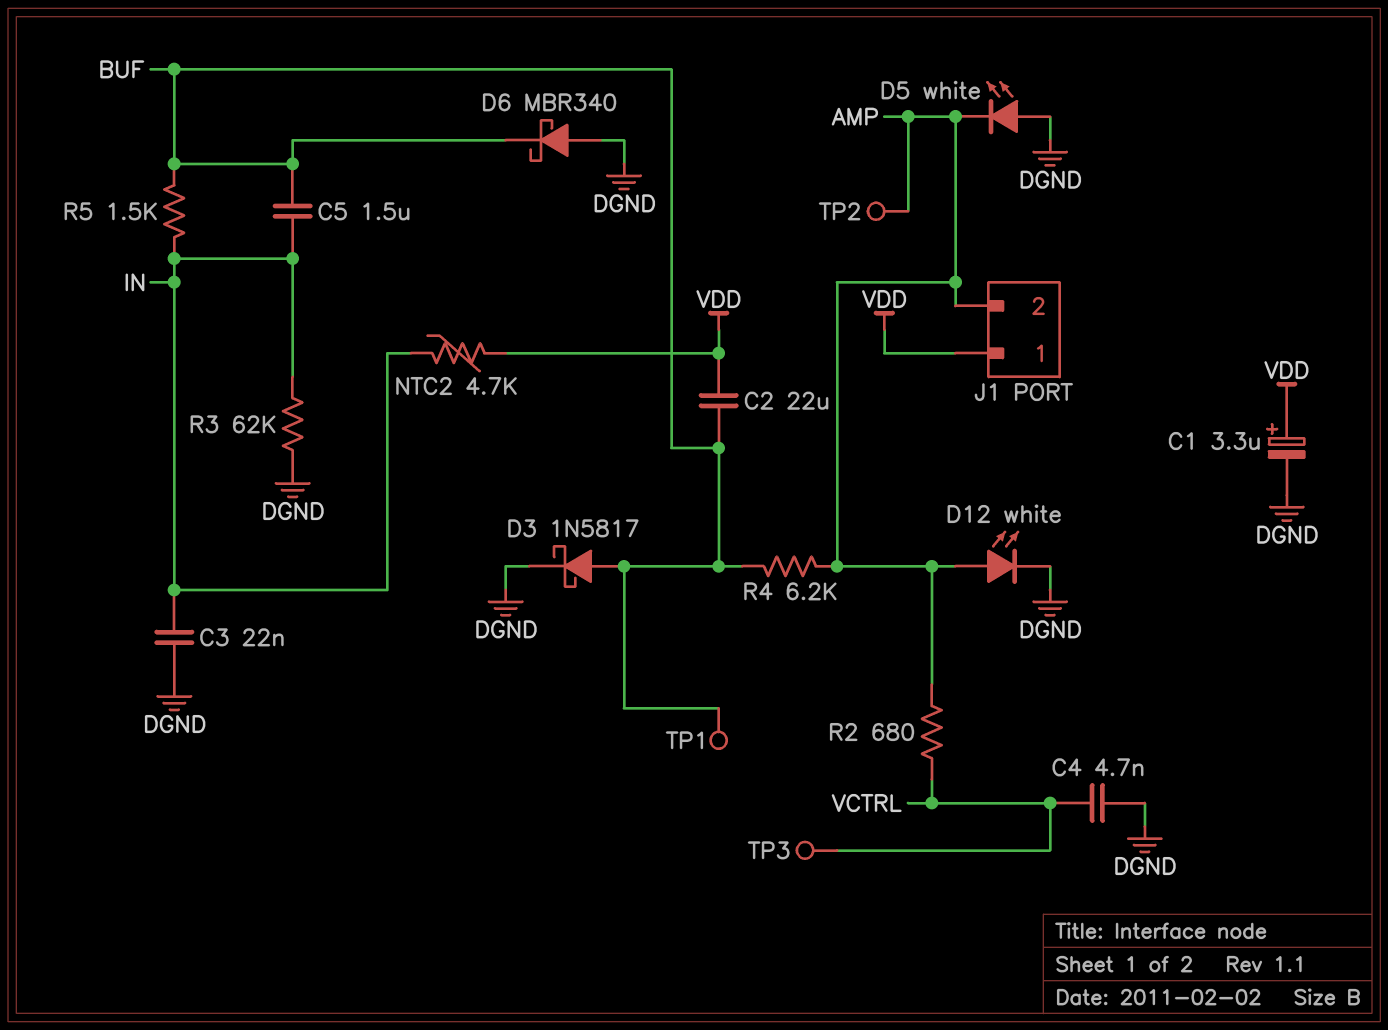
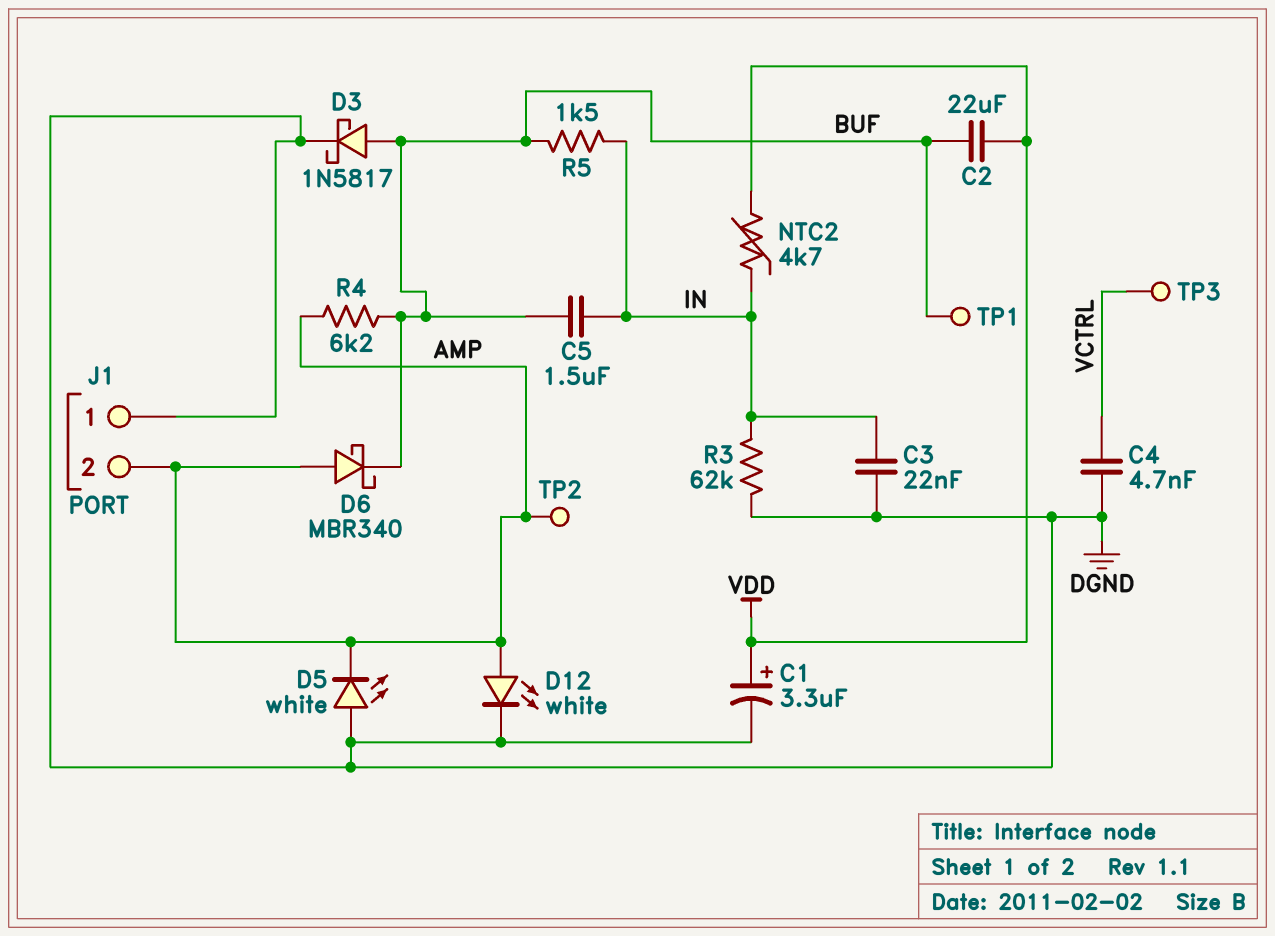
D6: schottky MBR340 (A DGND, K BUF) -> schottky MBR340 (A AMP, K BUF)
J1 pin 1: VDD -> DGND
R2: 680 (AMP, VCTRL) -> none

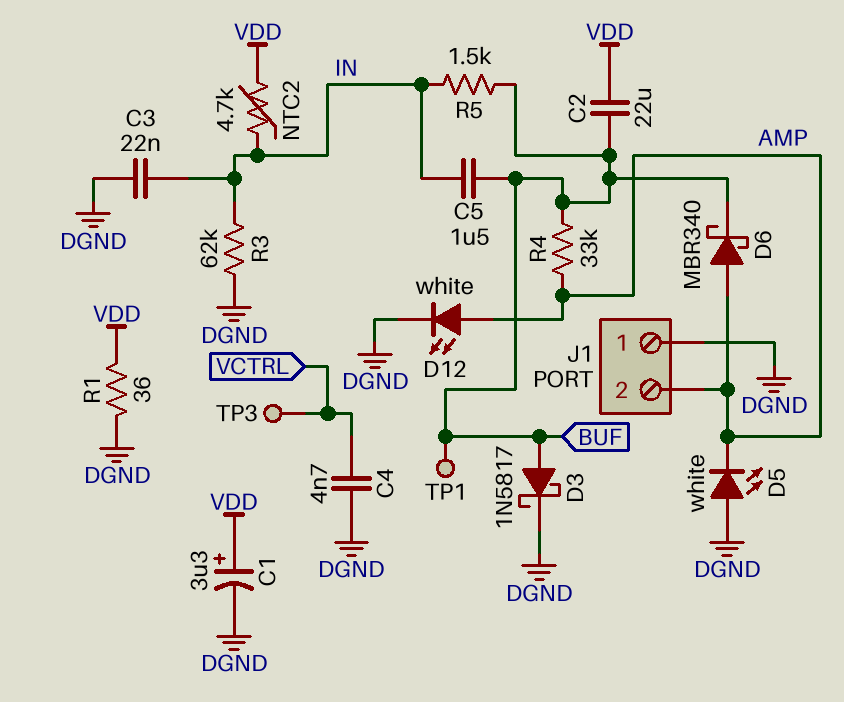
R1: none -> 36 (DGND, VDD)
R4: 6.2k (AMP, BUF) -> 33k (AMP, BUF)
TP2: test point (AMP) -> none

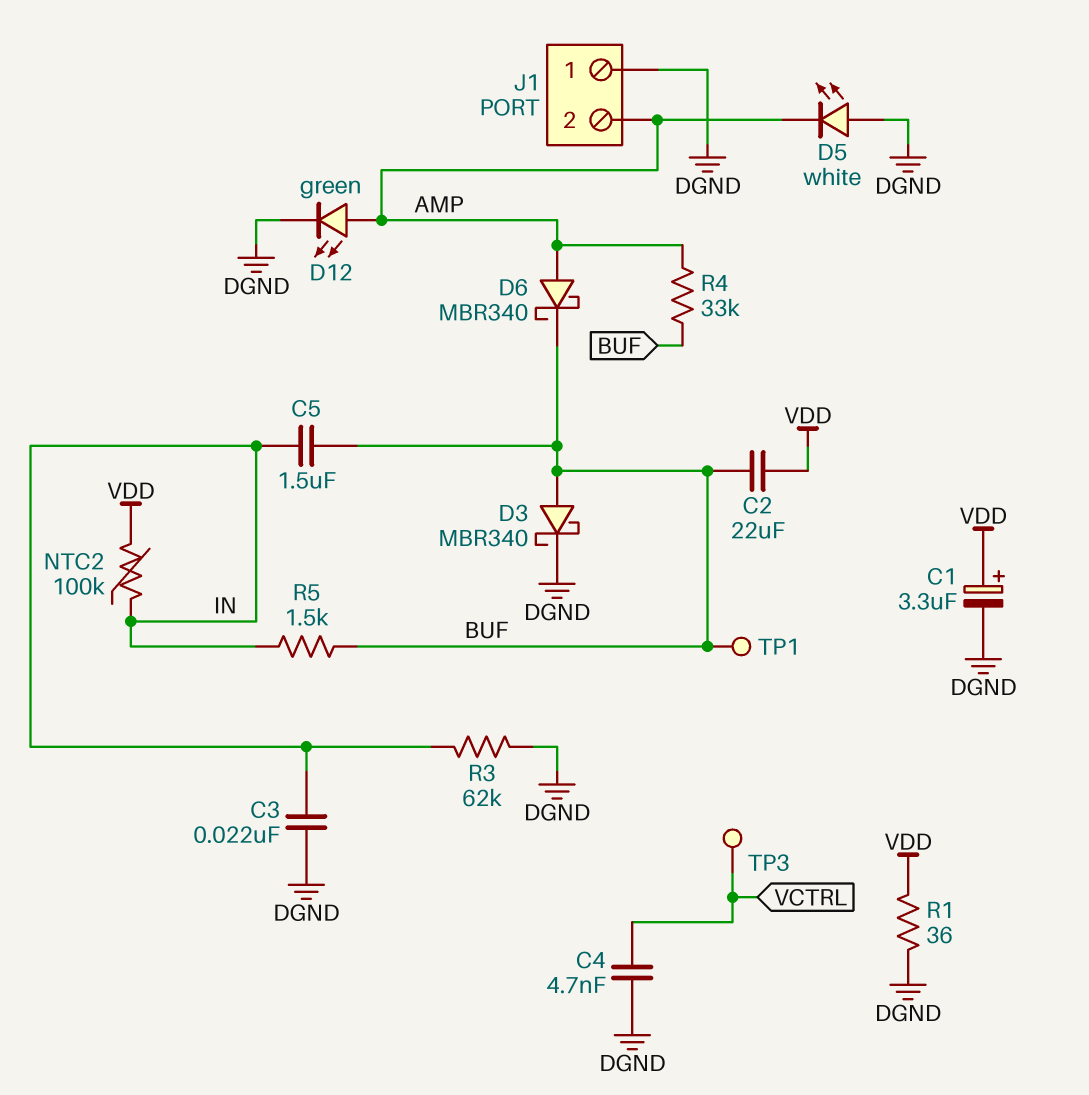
D3: schottky 1N5817 (A BUF, K DGND) -> schottky MBR340 (A BUF, K DGND)
D12: LED white (A AMP, K DGND) -> LED green (A AMP, K DGND)
NTC2: 4.7k (IN, VDD) -> 100k (IN, VDD)

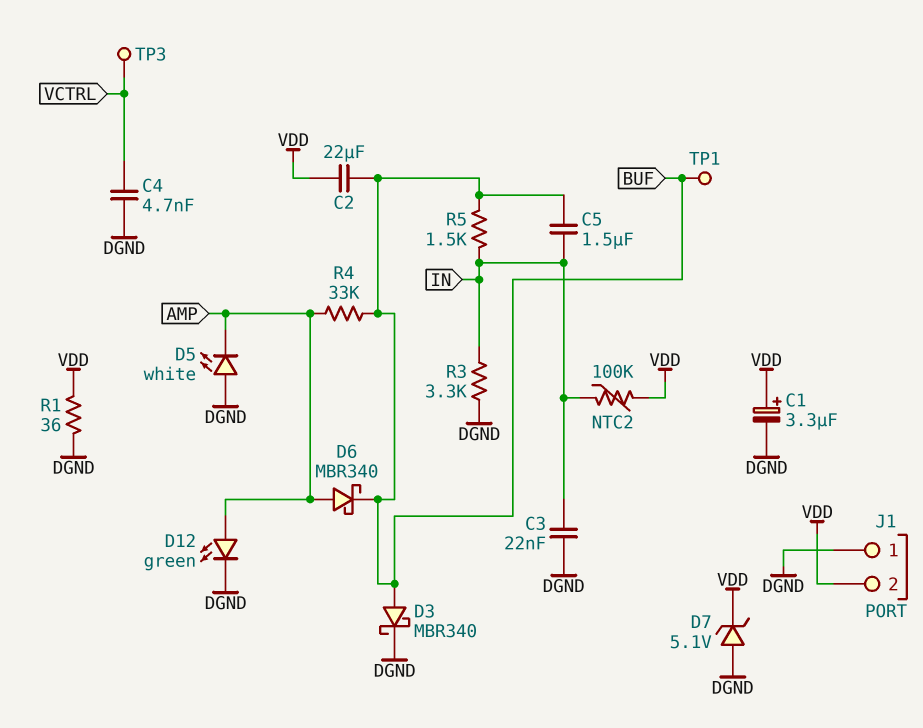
D7: none -> zener 5.1V (A DGND, K VDD)
J1 pin 2: AMP -> VDD
R3: 62k (DGND, IN) -> 3.3k (DGND, IN)

